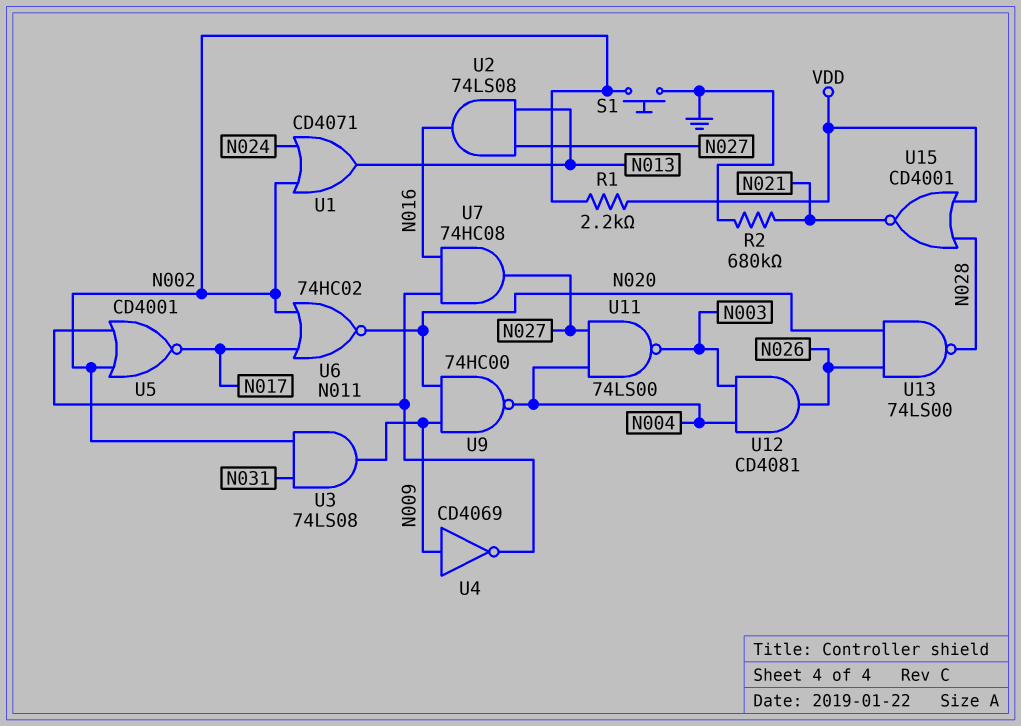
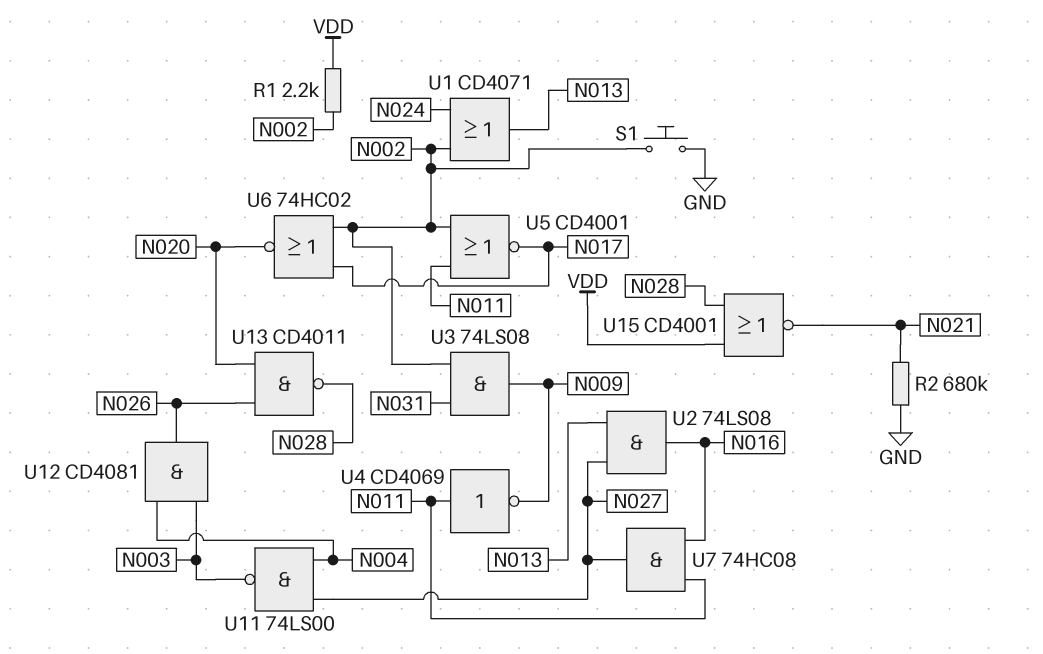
U4: NOT CD4069 (in N009, out N011) -> NOT CD4069 (in N011, out N009)
U9: NAND 74HC00 (in N009, in N020, out N004) -> none
U13: NAND 74LS00 (in N020, in N026, out N028) -> NAND CD4011 (in N020, in N026, out N028)

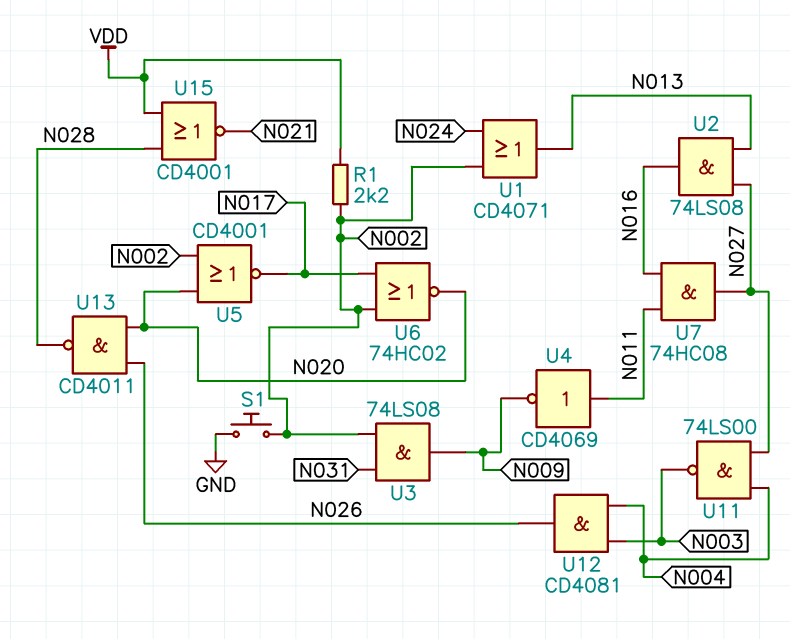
R2: 680k (GND, N021) -> none
U5: NOR CD4001 (in N002, in N011, out N017) -> NOR CD4001 (in N002, in N020, out N017)

